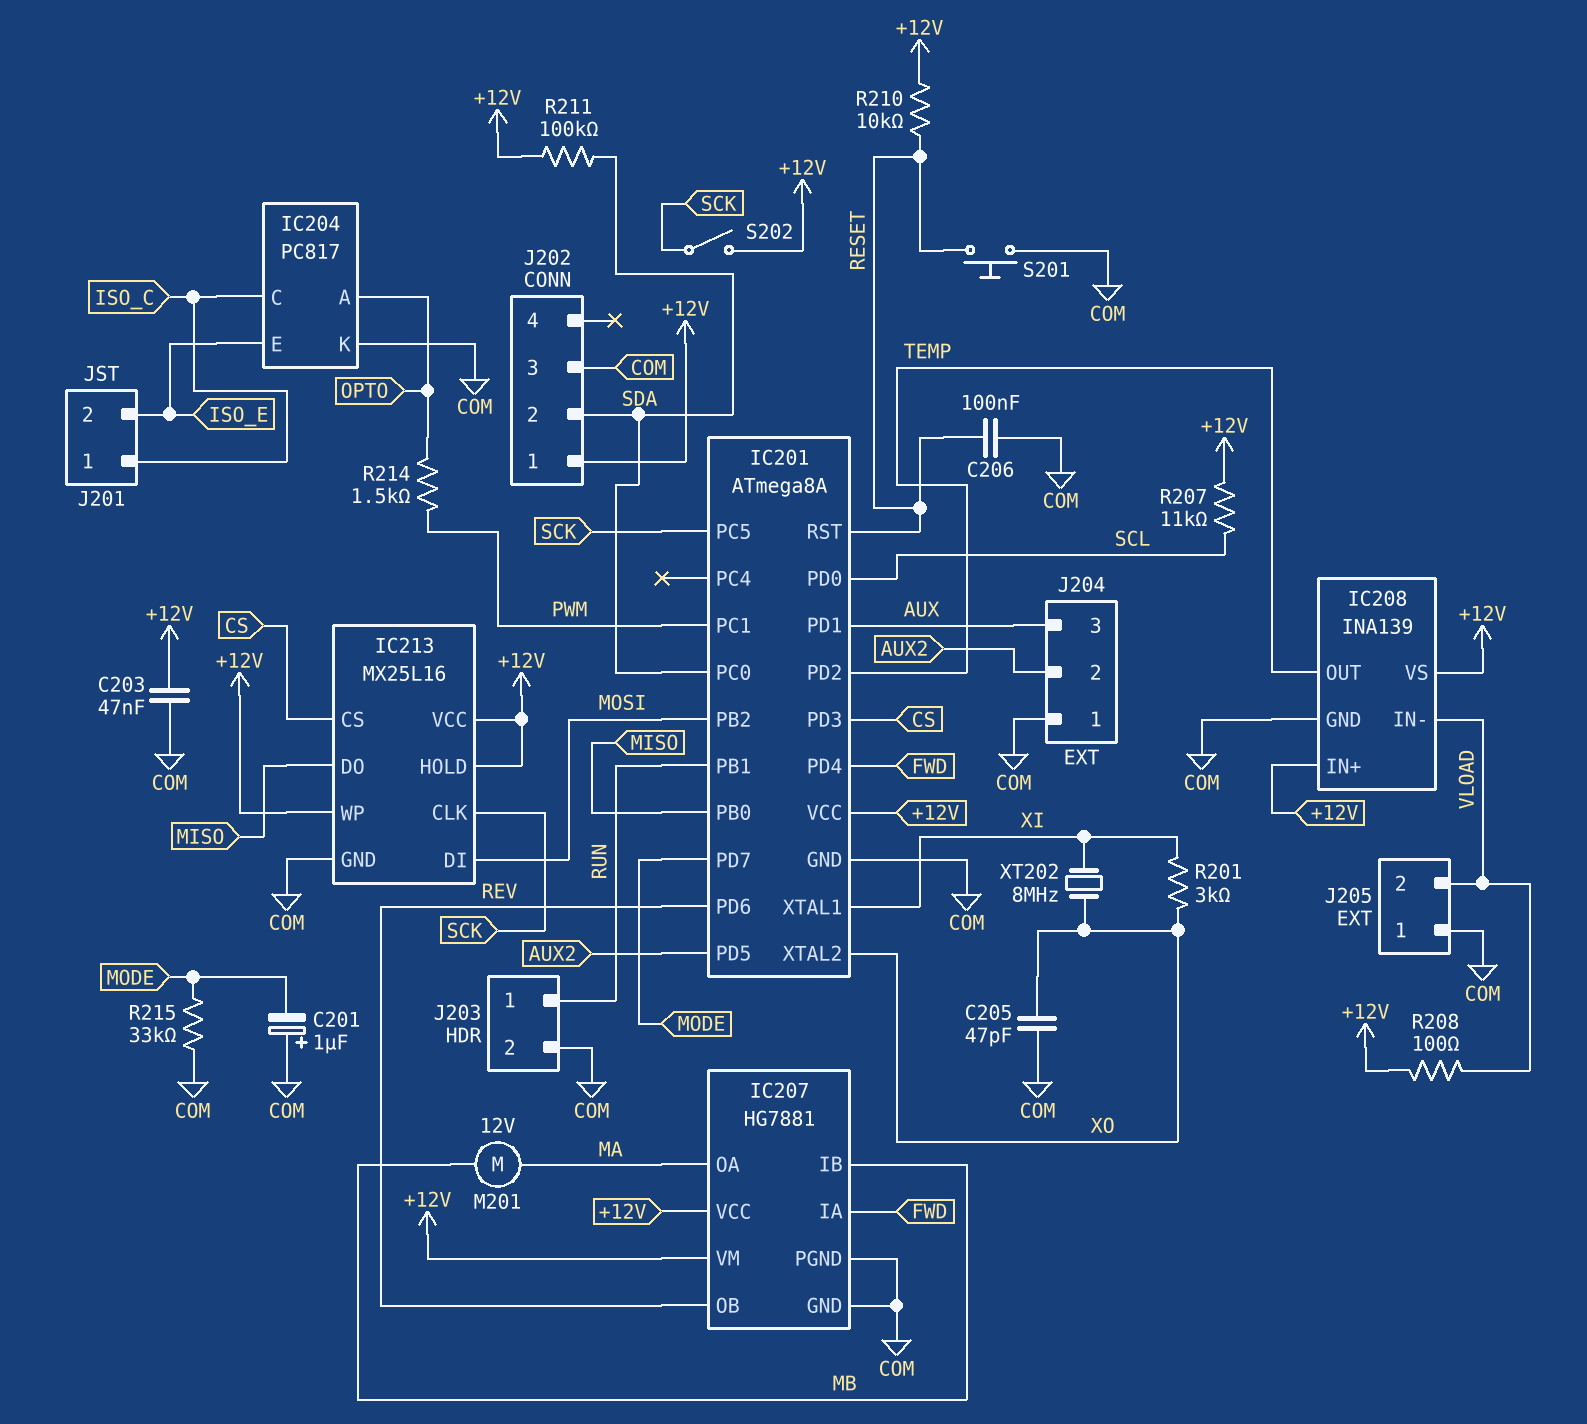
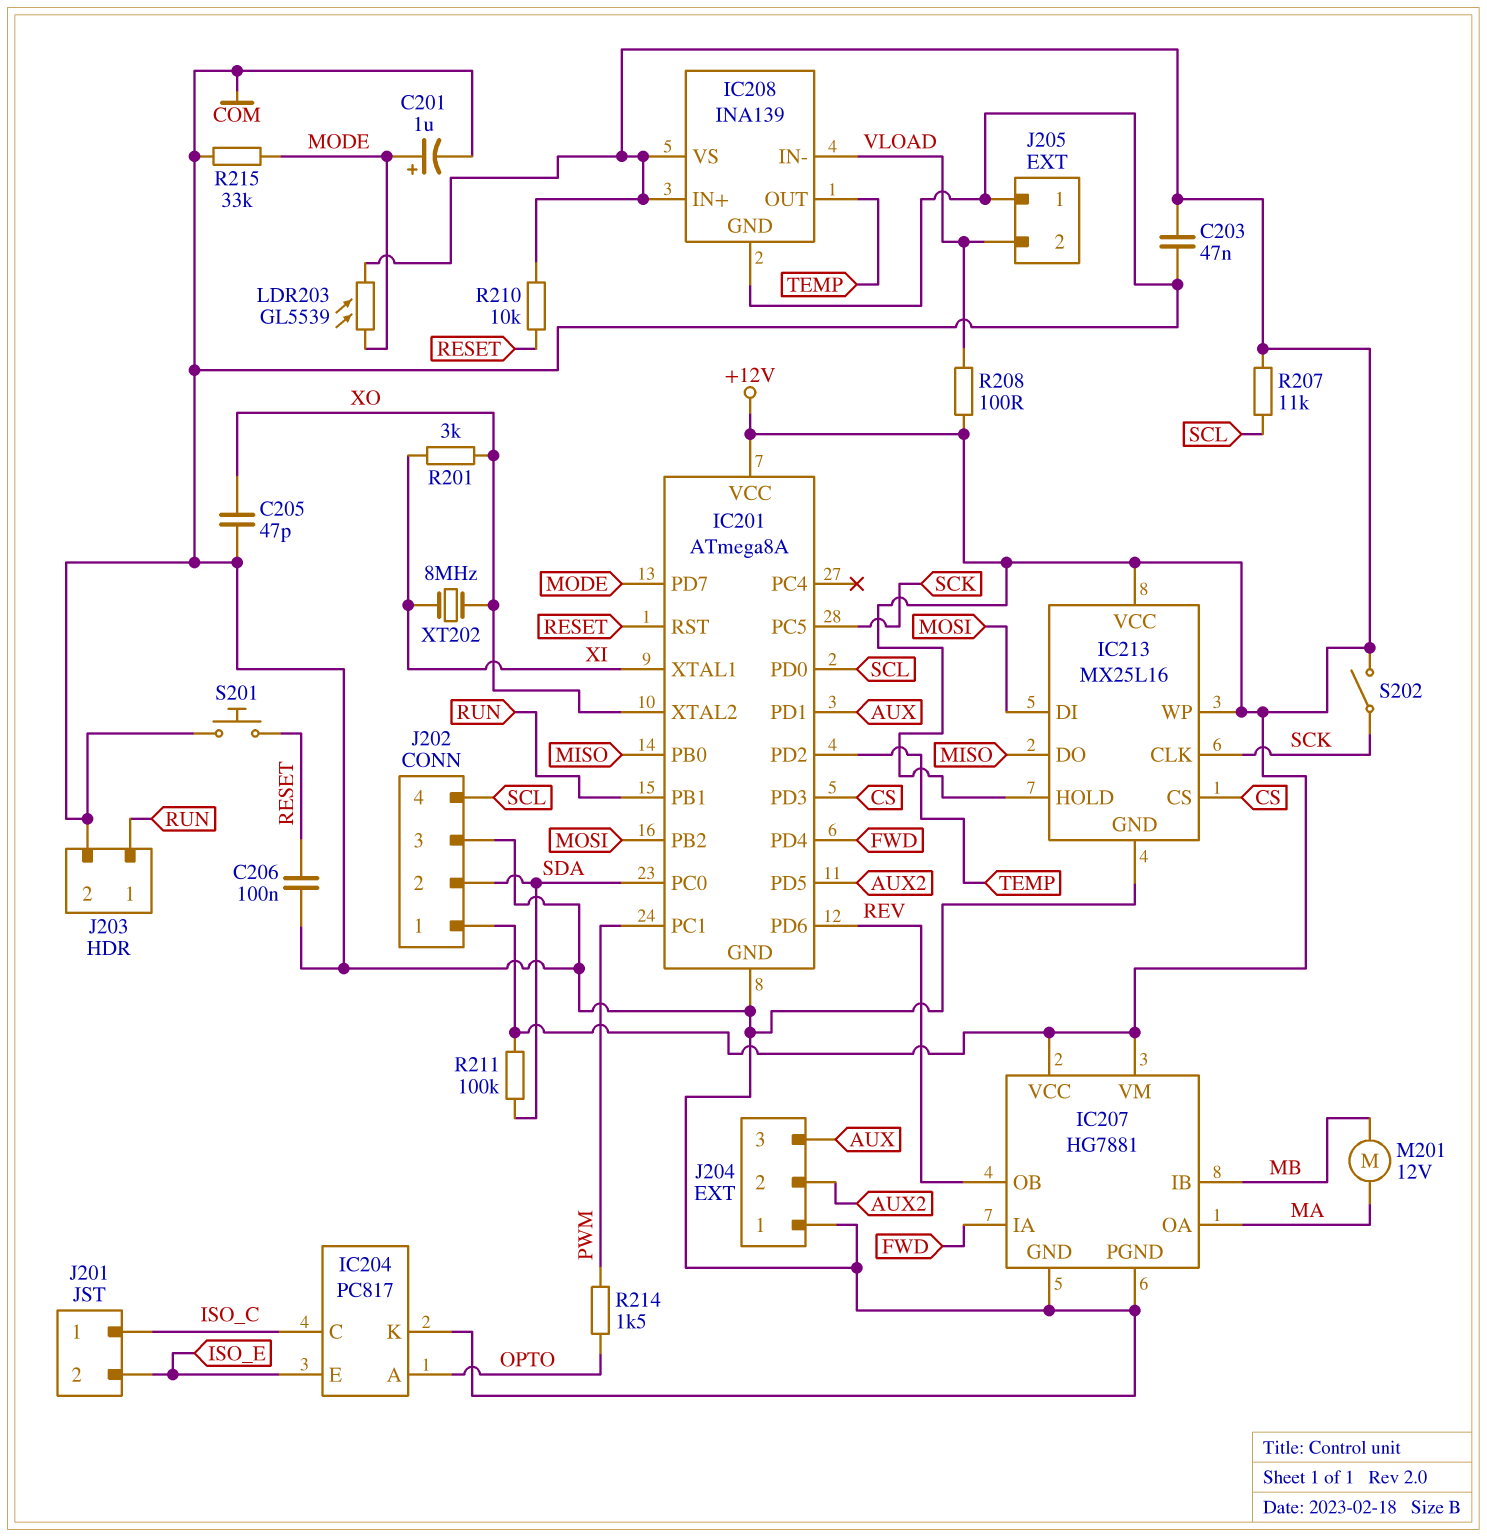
C201: 1uF (plus COM, minus MODE) -> 1uF (plus MODE, minus COM)
J202 pin 4: none -> SCL
LDR203: none -> GL5539 (+12V, MODE)

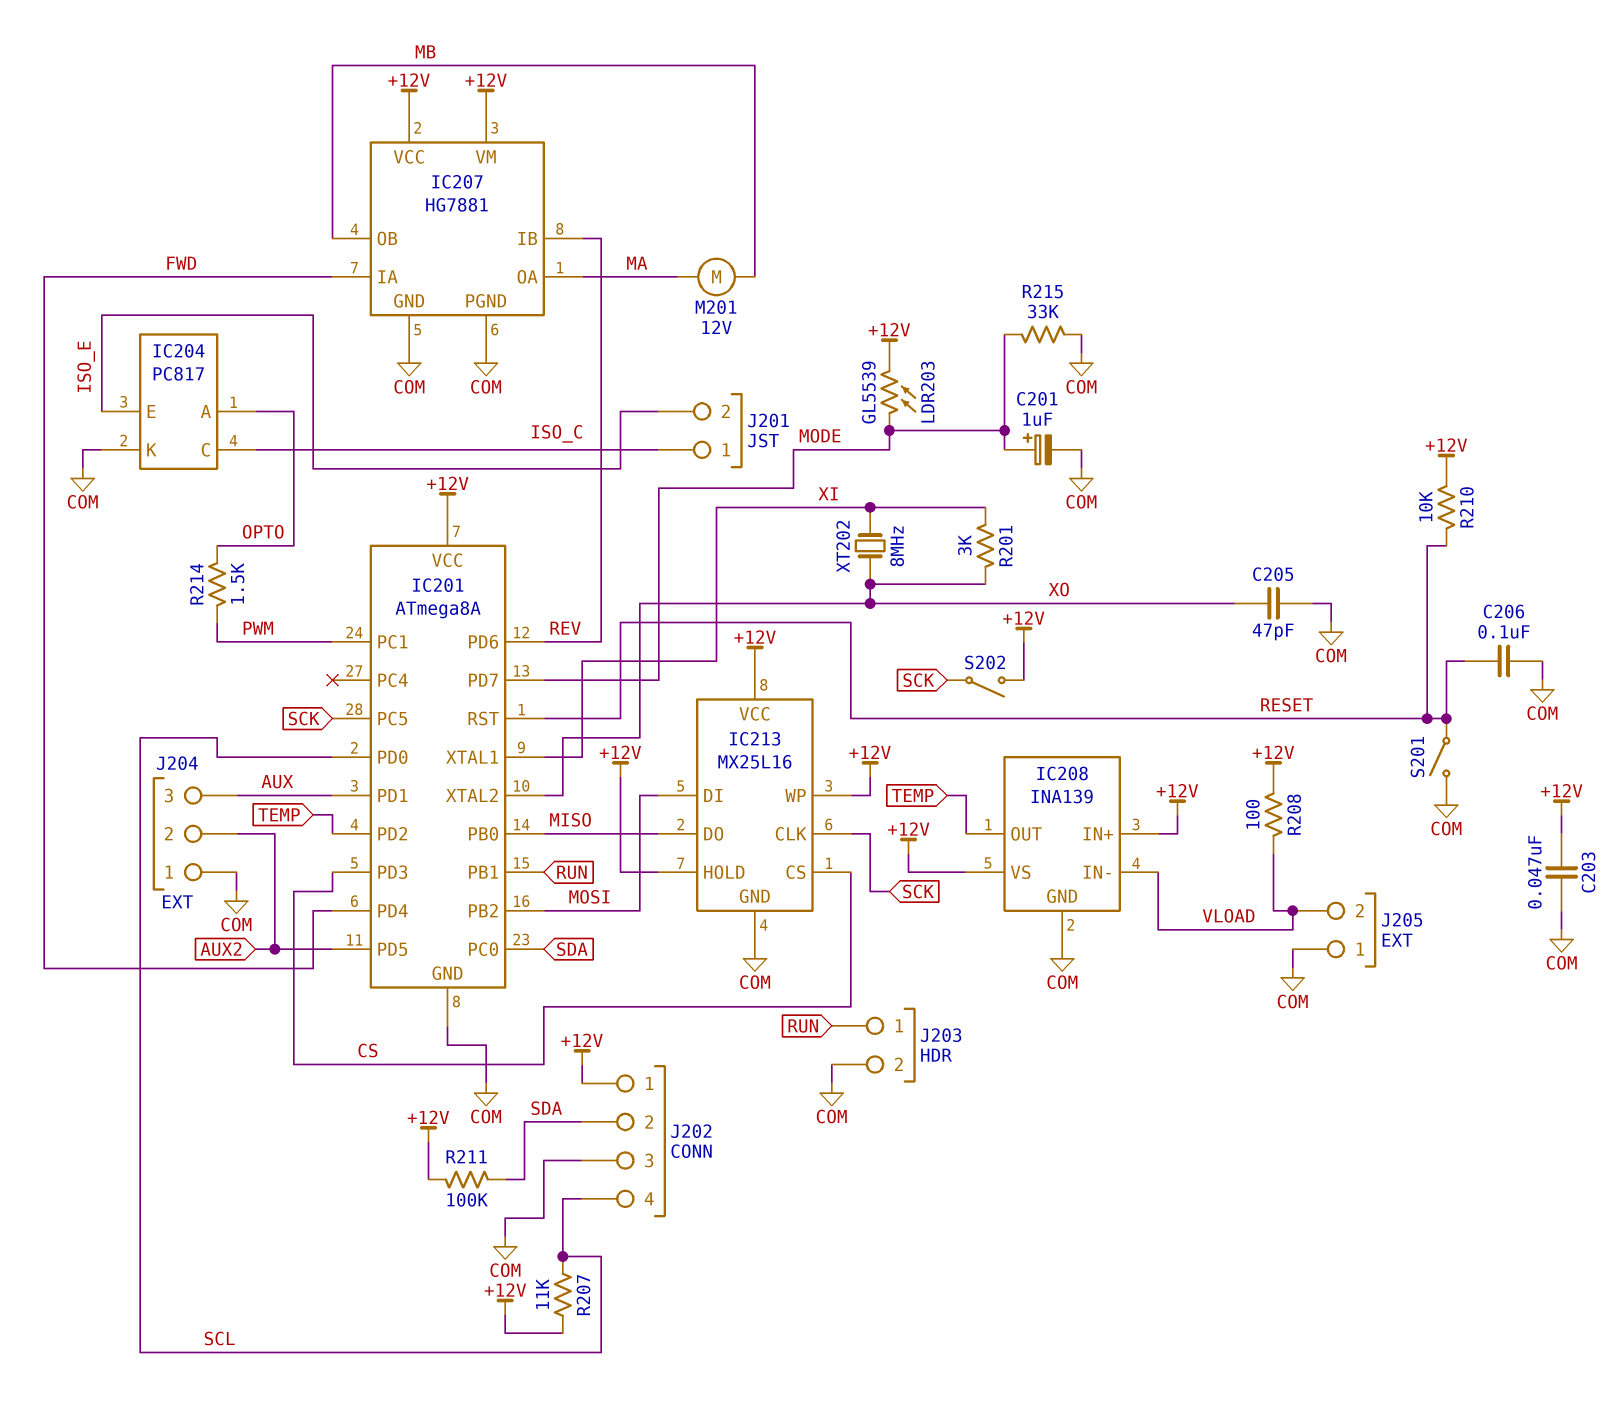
IC207 pin IB: MB -> REV
IC207 pin OB: REV -> MB
S201: button (COM, RESET) -> switch (COM, RESET)

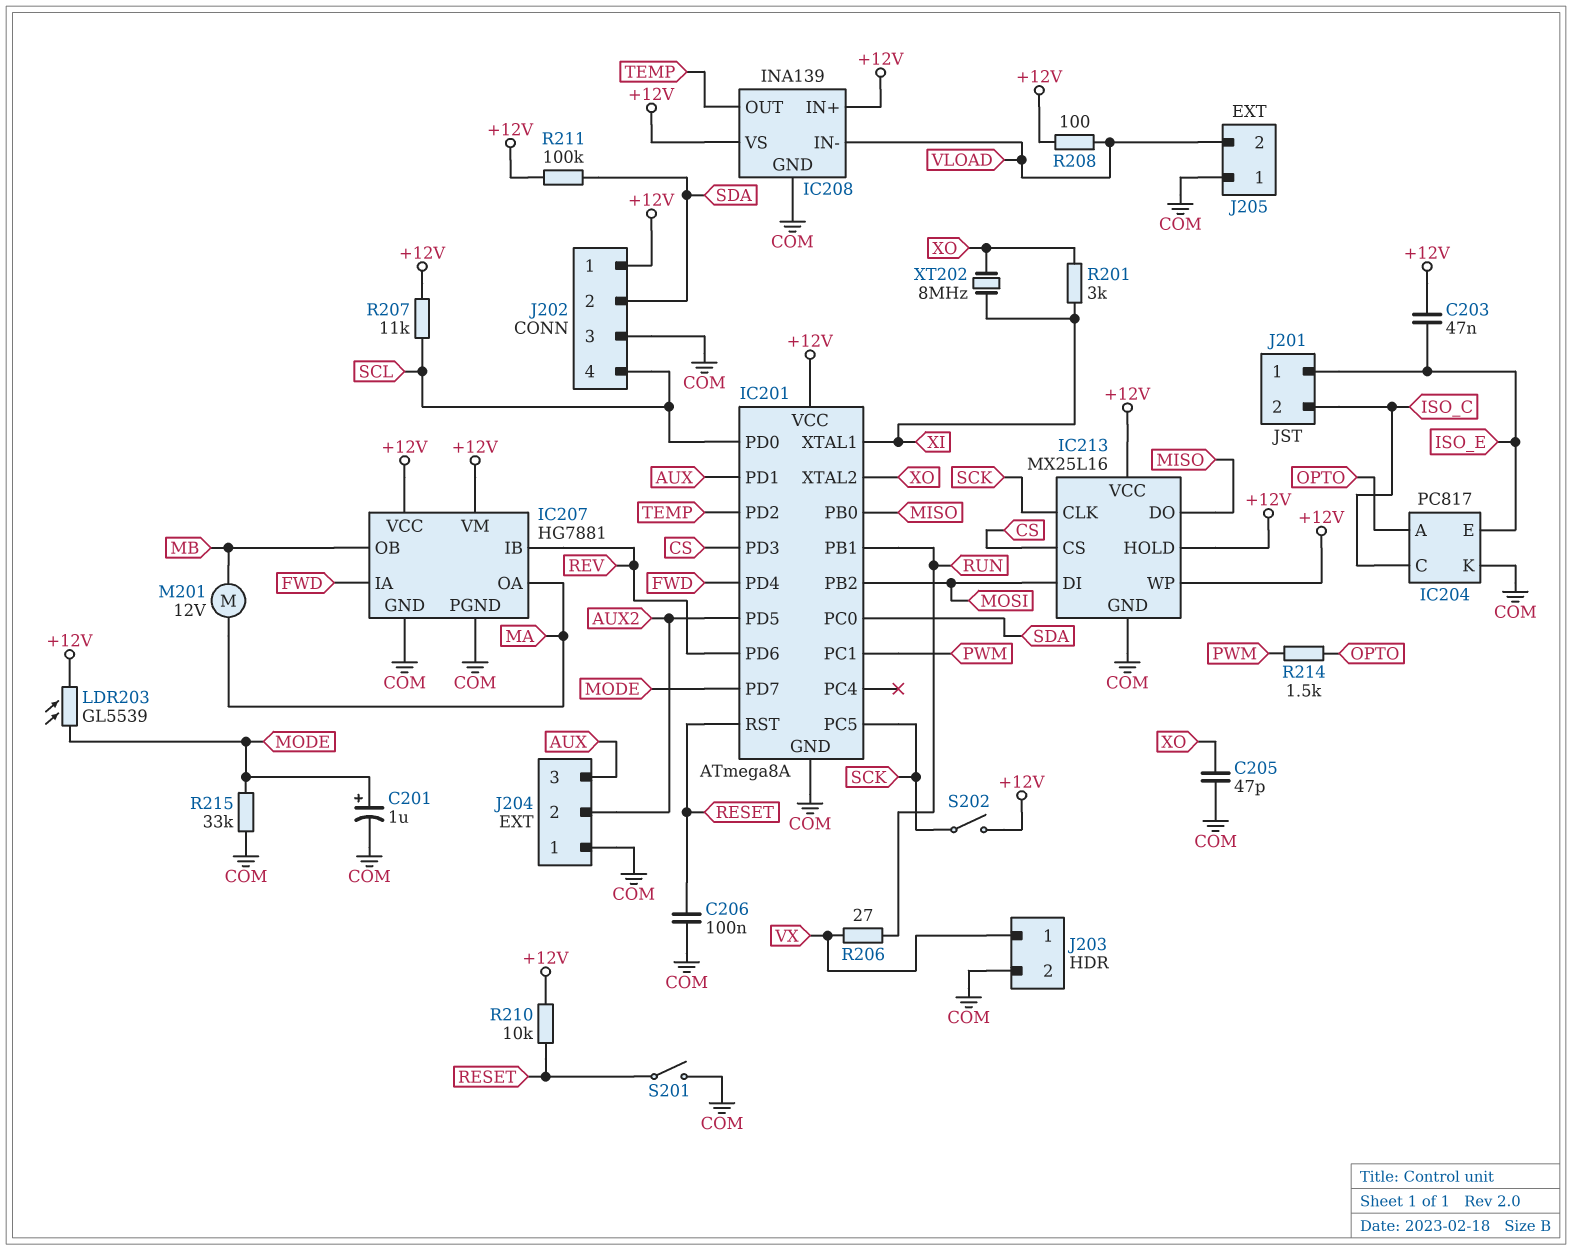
C203: 47nF (+12V, COM) -> 47nF (+12V, ISO_E)
J201 pin 1: ISO_C -> ISO_E
J201 pin 2: ISO_E -> ISO_C
J203 pin 1: RUN -> VX
R206: none -> 27 (RUN, VX)

